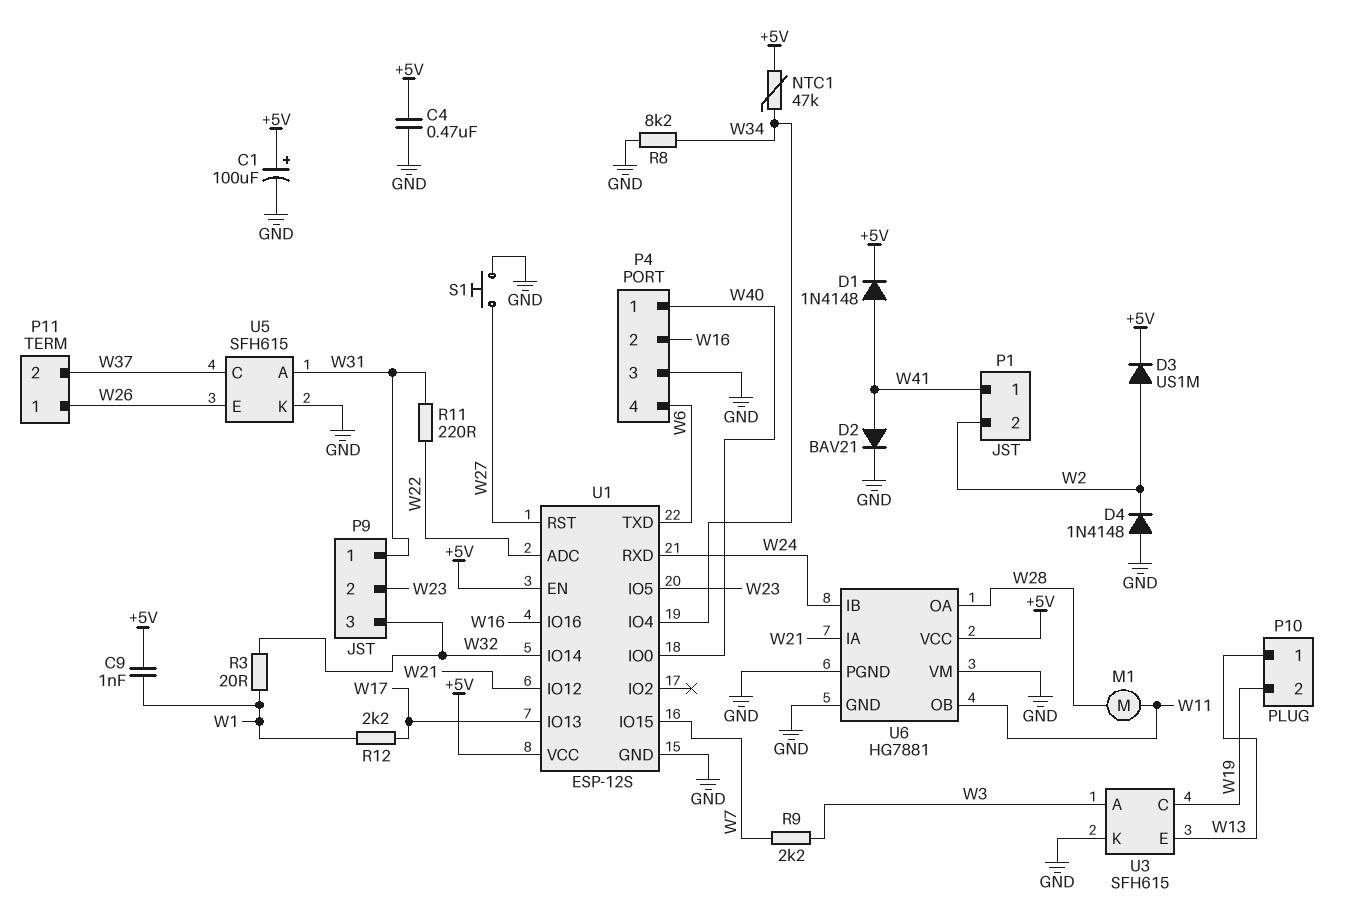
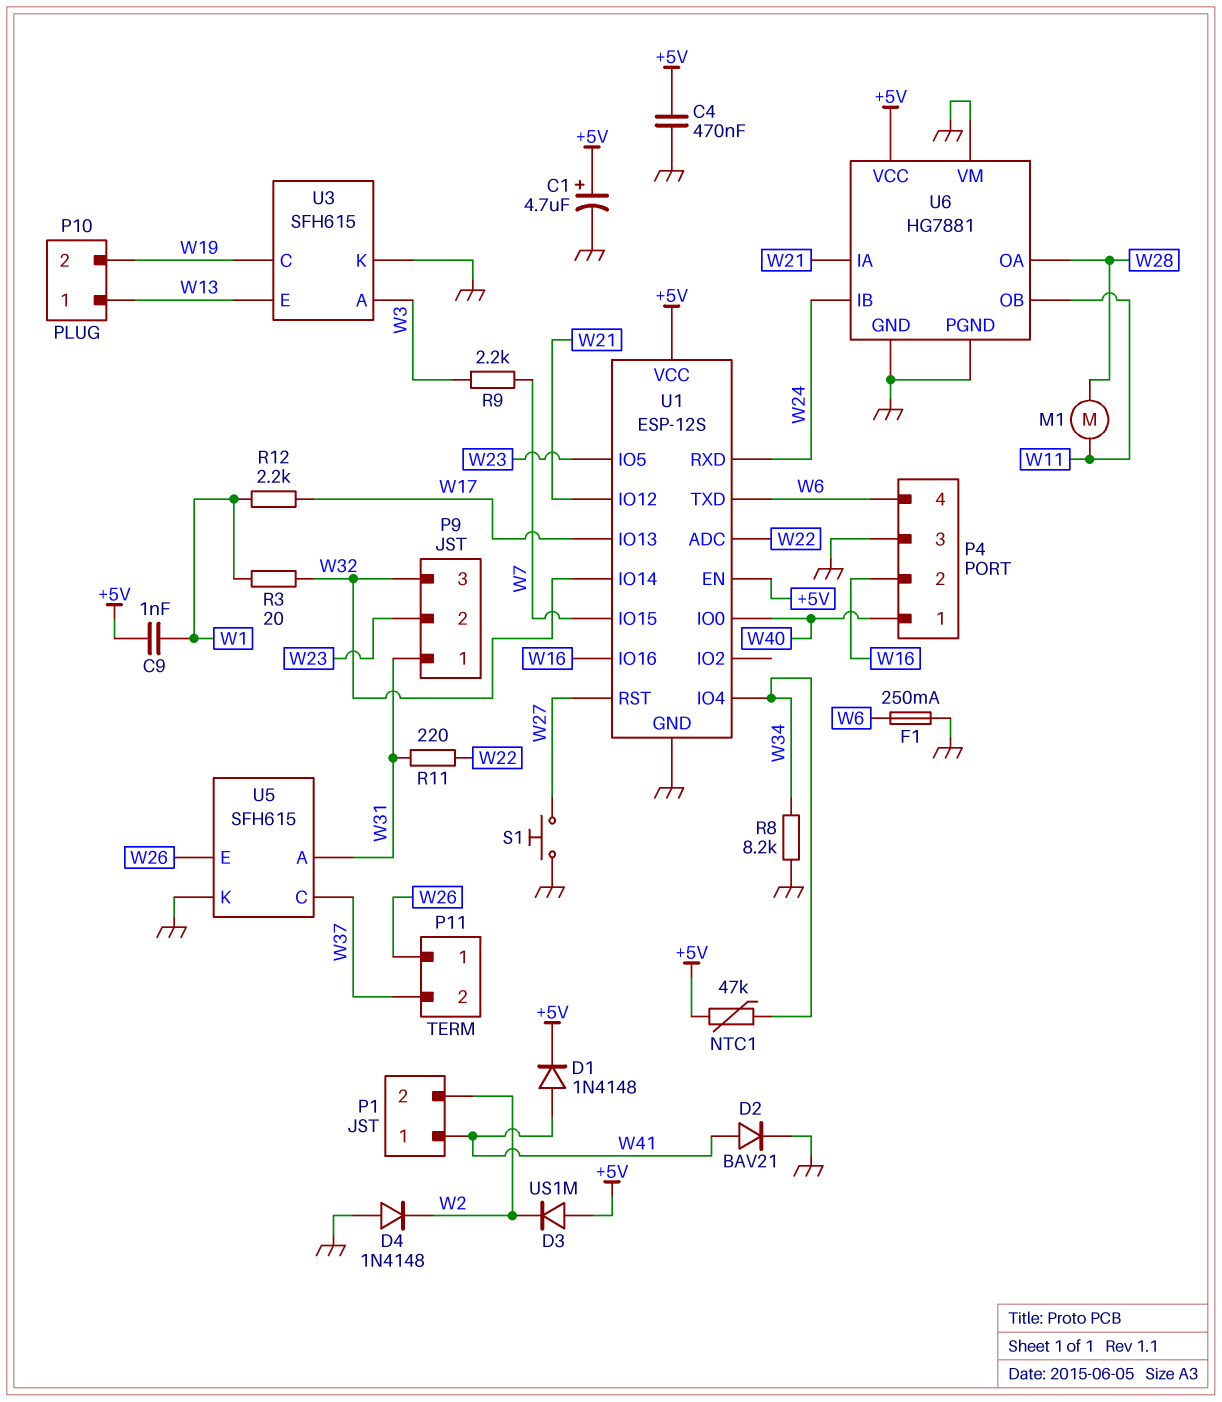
C1: 100uF (plus +5V, minus GND) -> 4.7uF (plus +5V, minus GND)
D3: diode US1M (A W2, K +5V) -> diode US1M (A +5V, K W2)
F1: none -> 250mA (GND, W6)

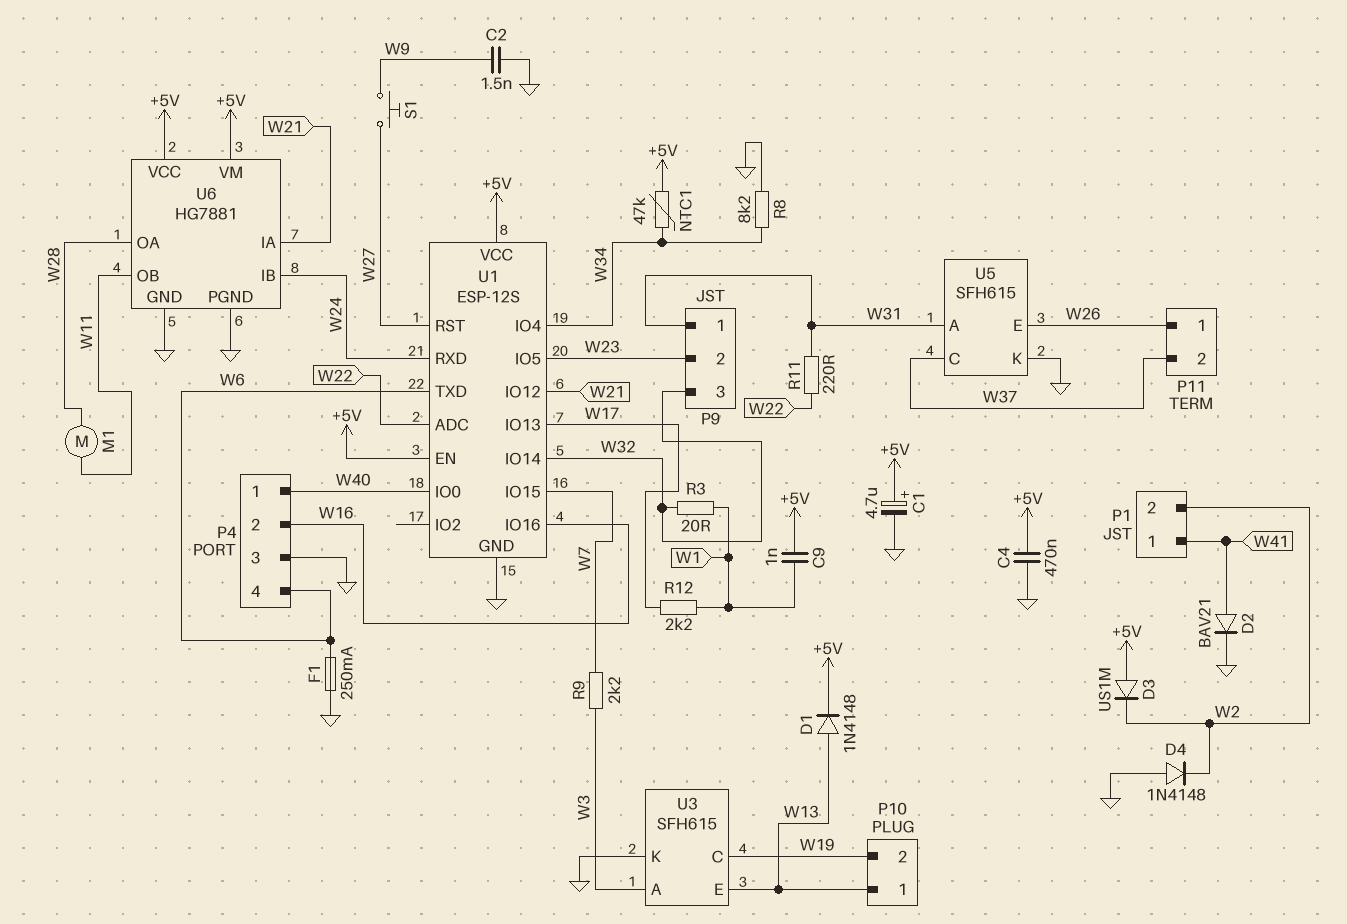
C2: none -> 1.5nF (GND, W9)
D1: diode 1N4148 (A W41, K +5V) -> diode 1N4148 (A W13, K +5V)
S1: button (GND, W27) -> button (W9, W27)
U6 pin VM: GND -> +5V

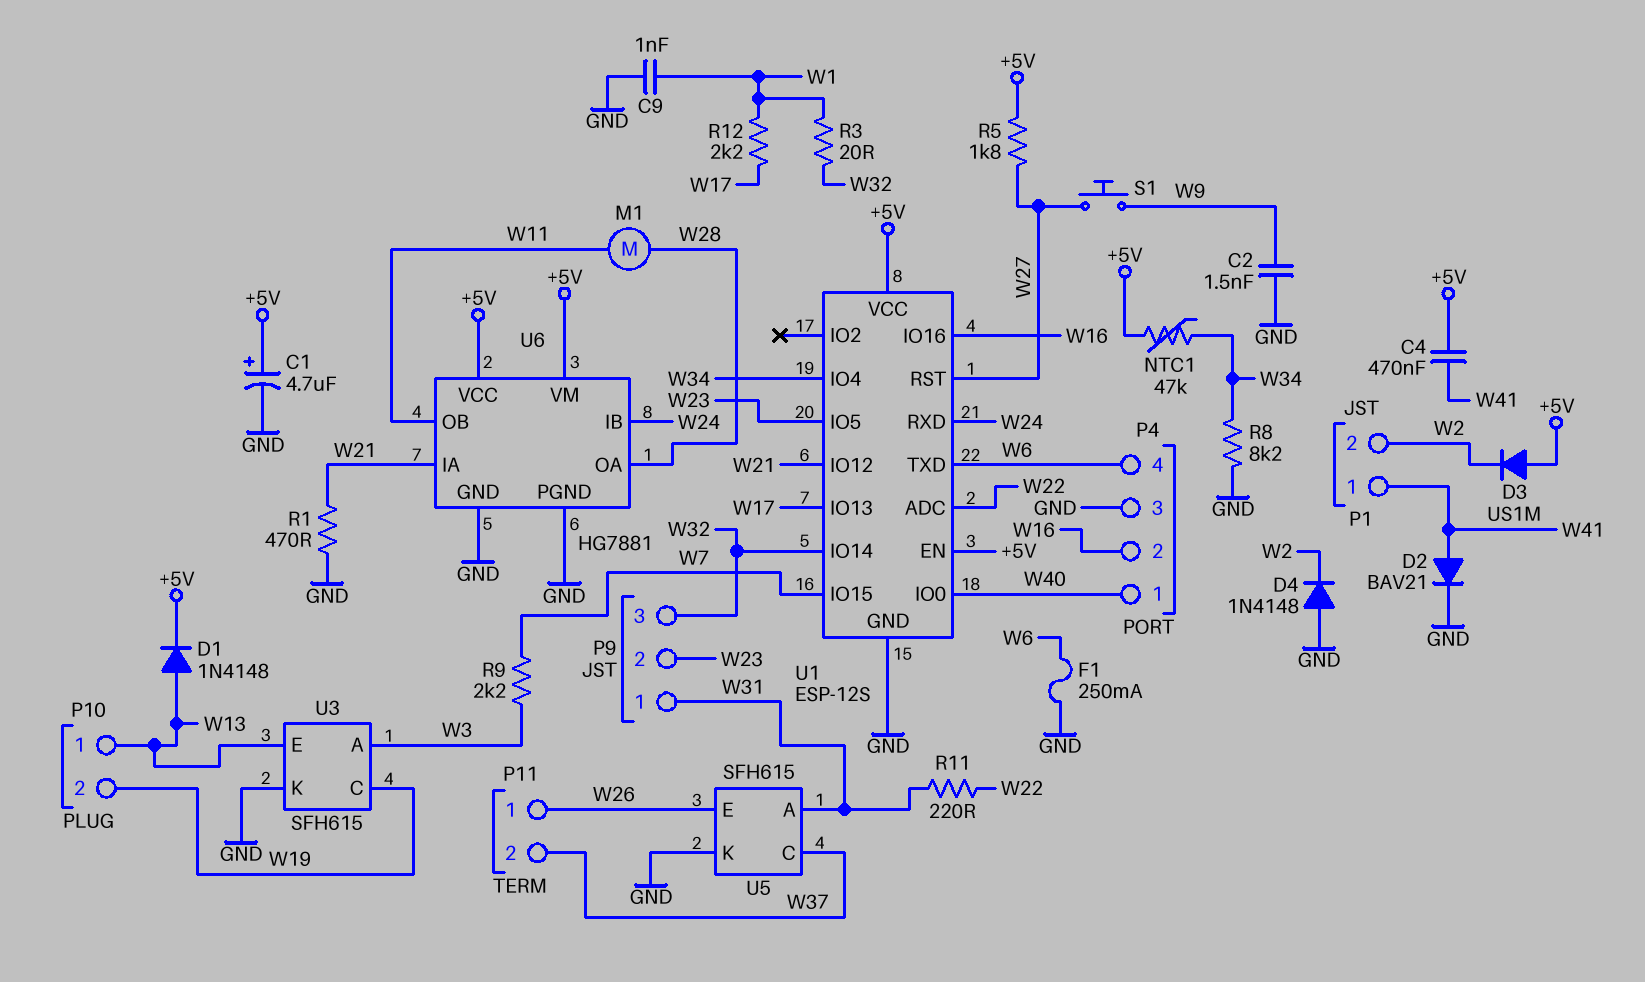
C4: 470nF (+5V, GND) -> 470nF (+5V, W41)
C9: 1nF (+5V, W1) -> 1nF (GND, W1)
R1: none -> 470 (GND, W21)
R5: none -> 1.8k (+5V, W27)

